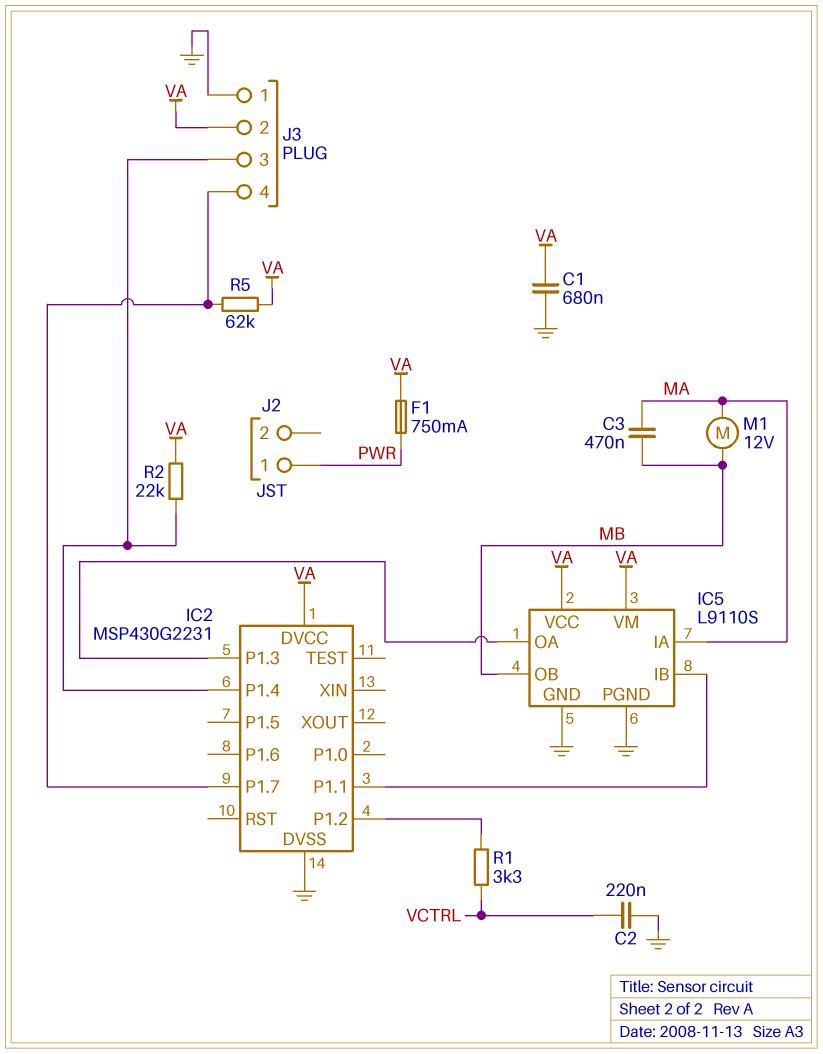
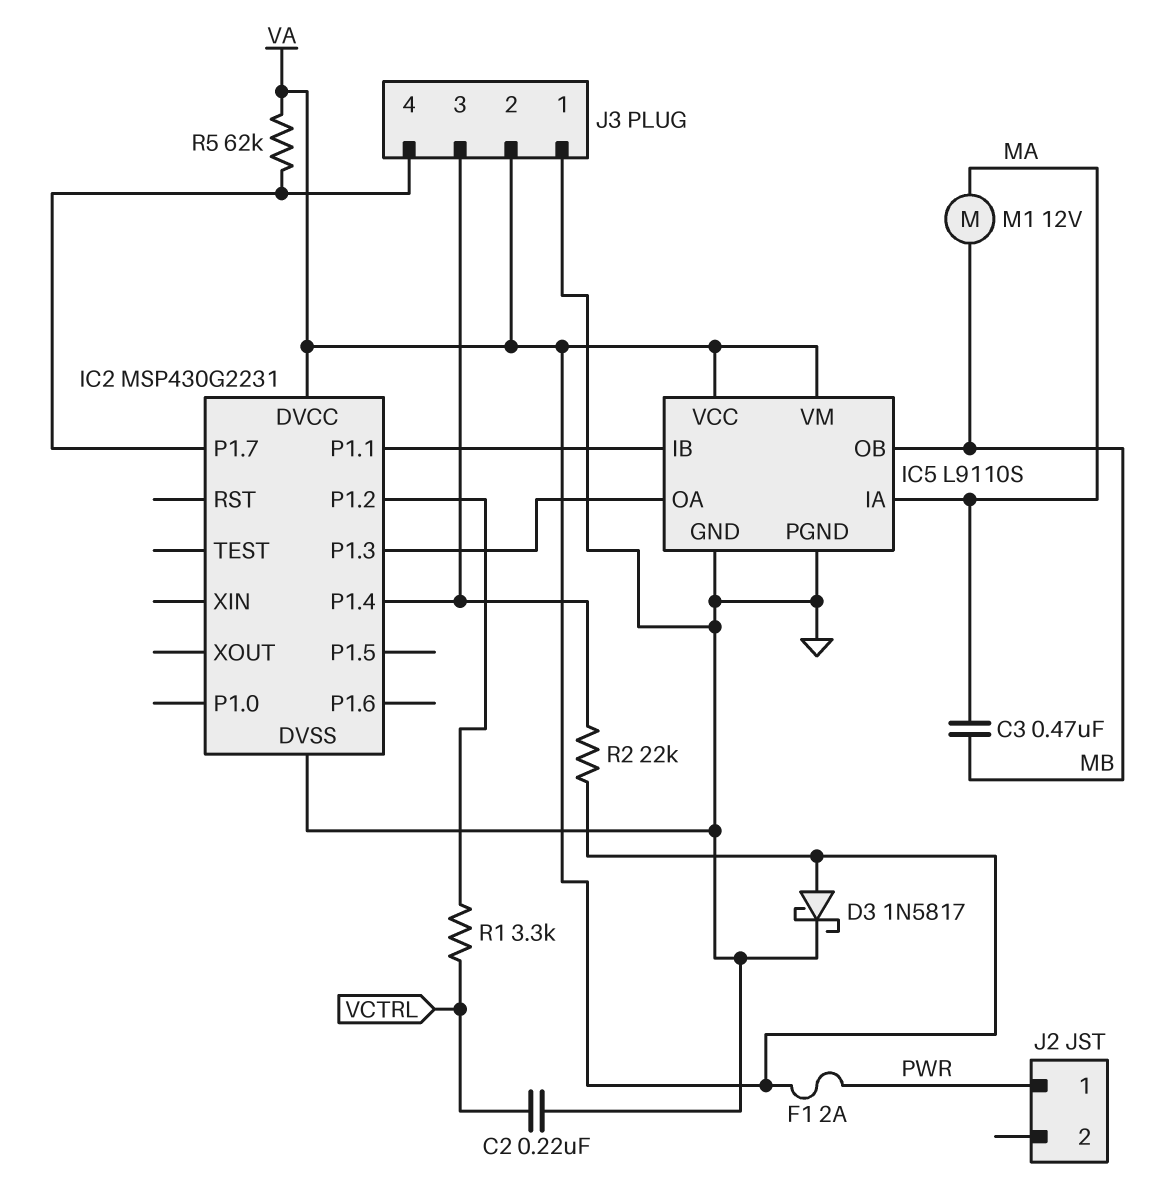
C1: 680nF (GND, VA) -> none
D3: none -> schottky 1N5817 (A VA, K GND)
F1: 750mA (PWR, VA) -> 2A (PWR, VA)

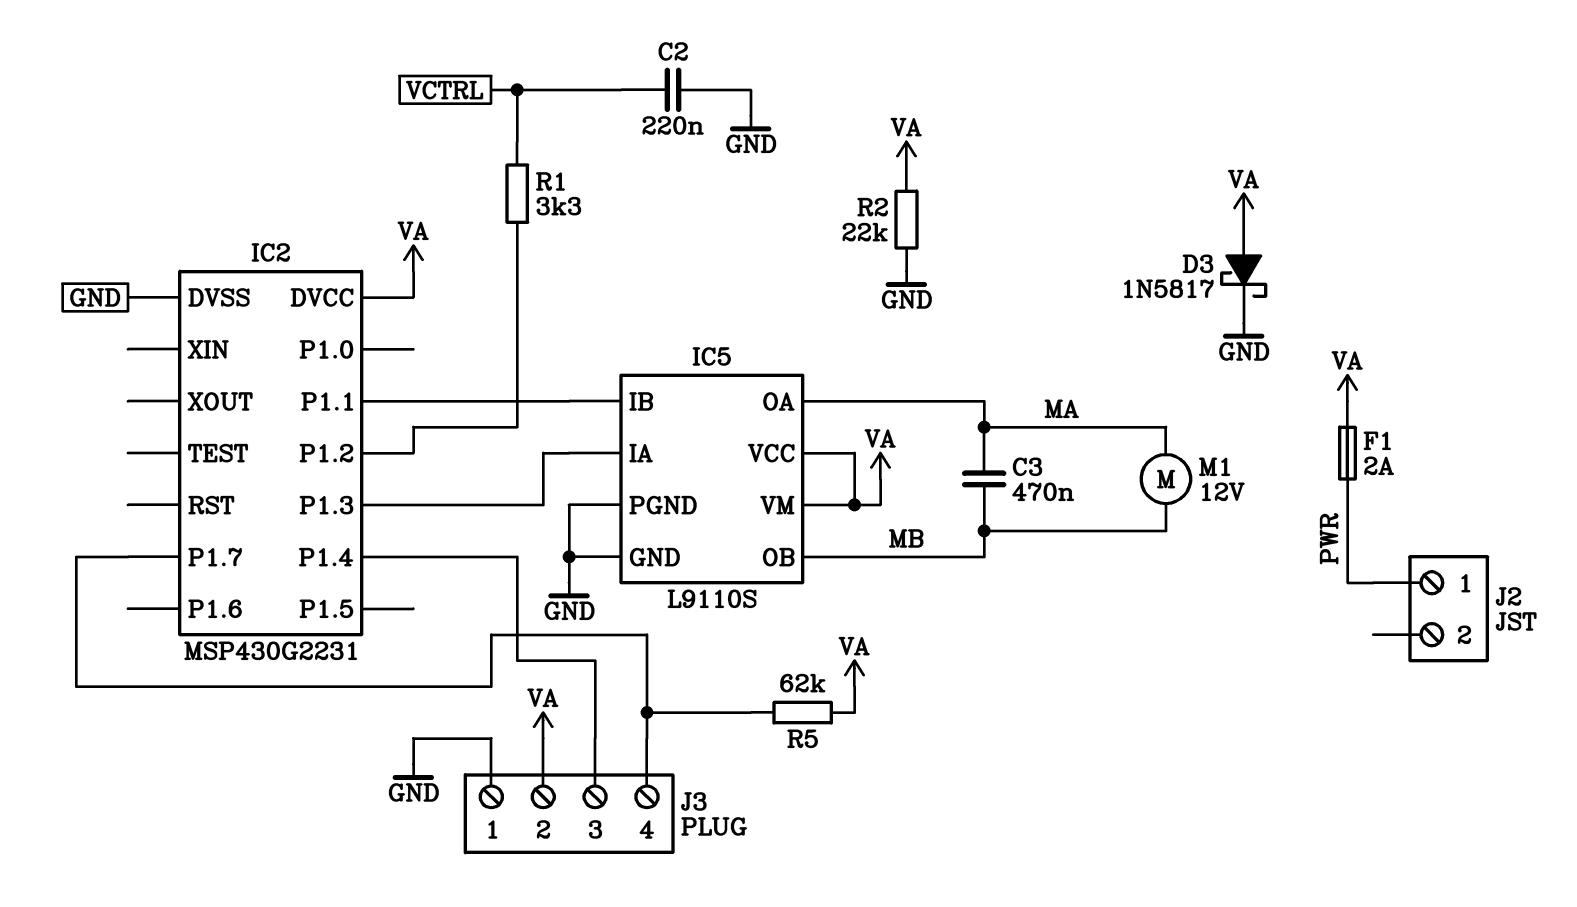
IC5 pin IA: MA -> IC2/P1.3
IC5 pin OA: IC2/P1.3 -> MA
R2: 22k (IC2/P1.4, VA) -> 22k (GND, VA)

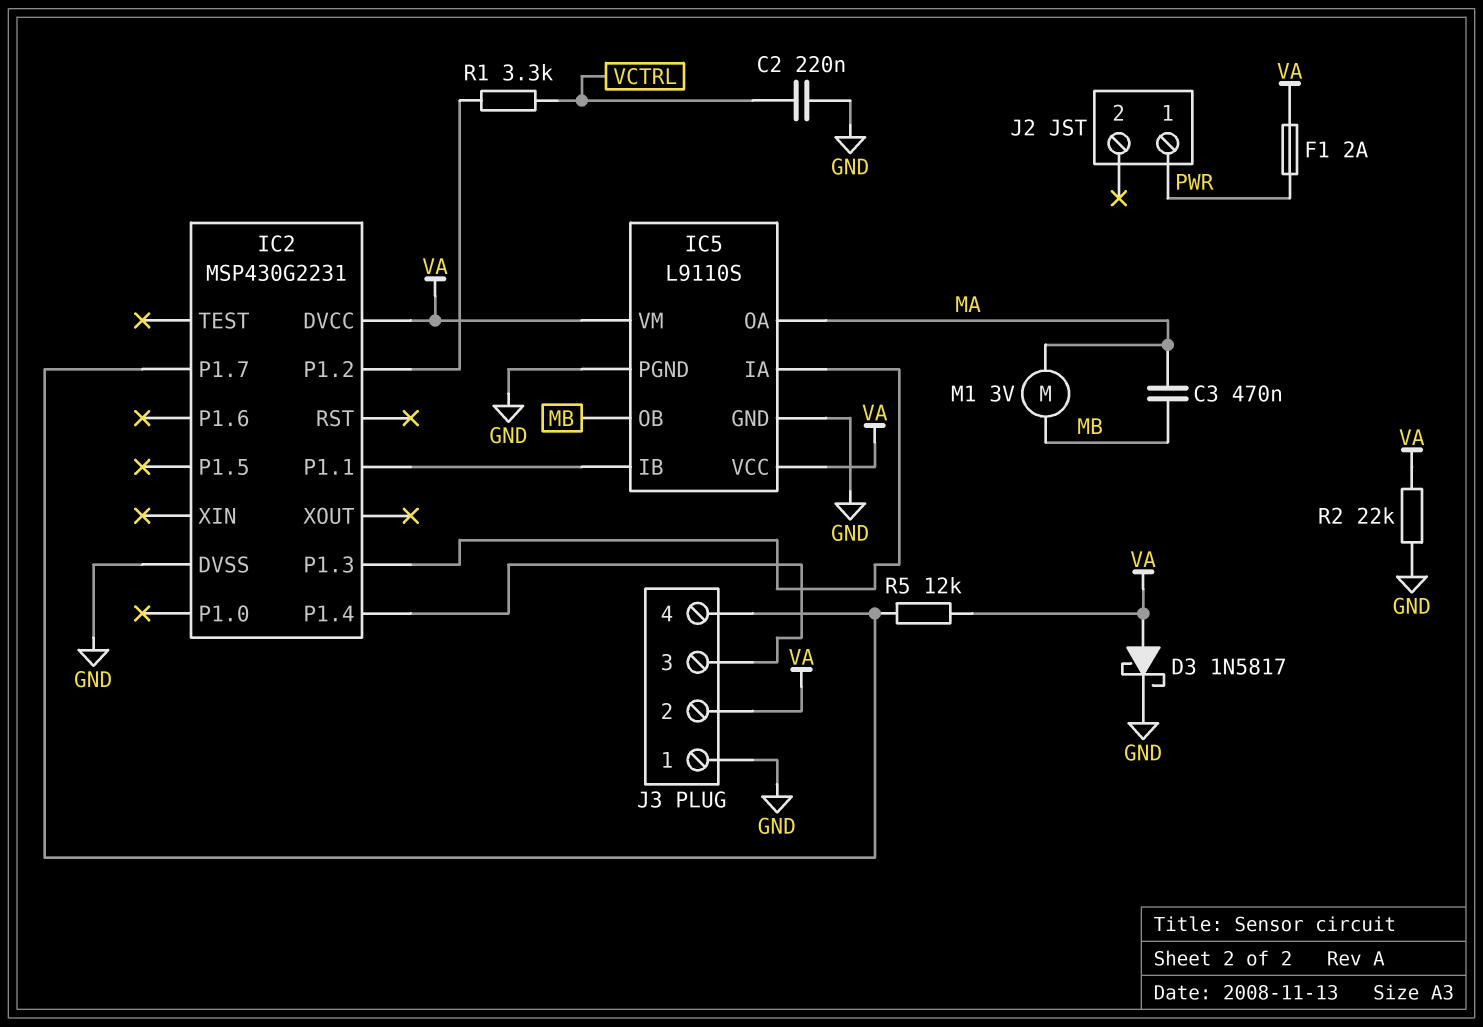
M1: motor 12V (MA, MB) -> motor 3V (MA, MB)
R5: 62k (IC2/P1.7, VA) -> 12k (IC2/P1.7, VA)

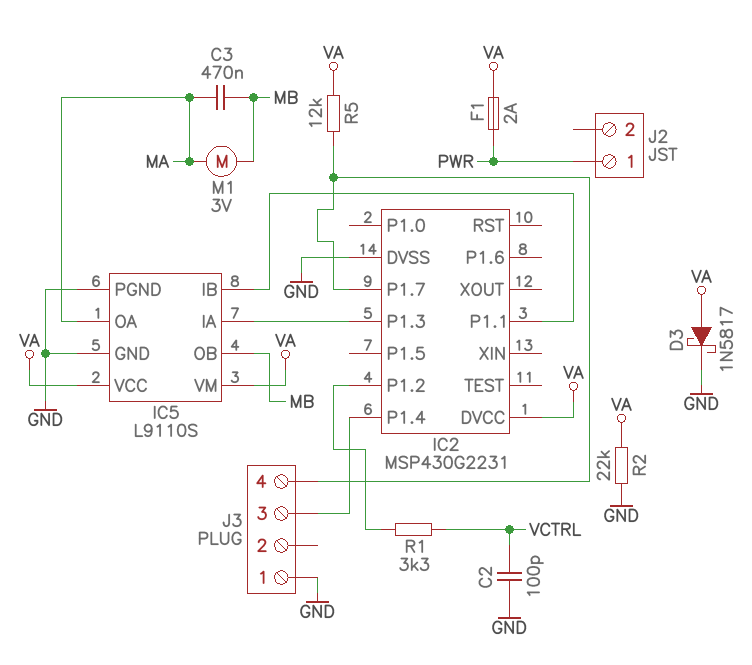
C2: 220nF (GND, VCTRL) -> 100pF (GND, VCTRL)
J3 pin 2: VA -> none

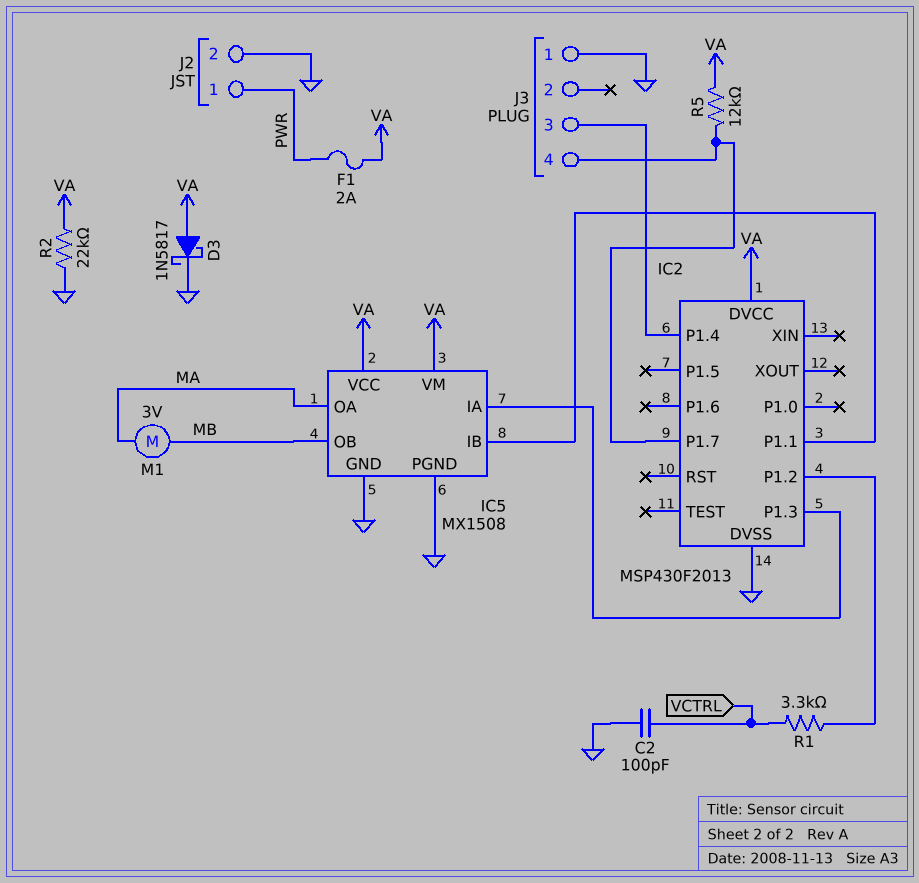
C3: 470nF (MA, MB) -> none
IC2: MSP430G2231 -> MSP430F2013
IC5: L9110S -> MX1508
J2 pin 2: none -> GND

